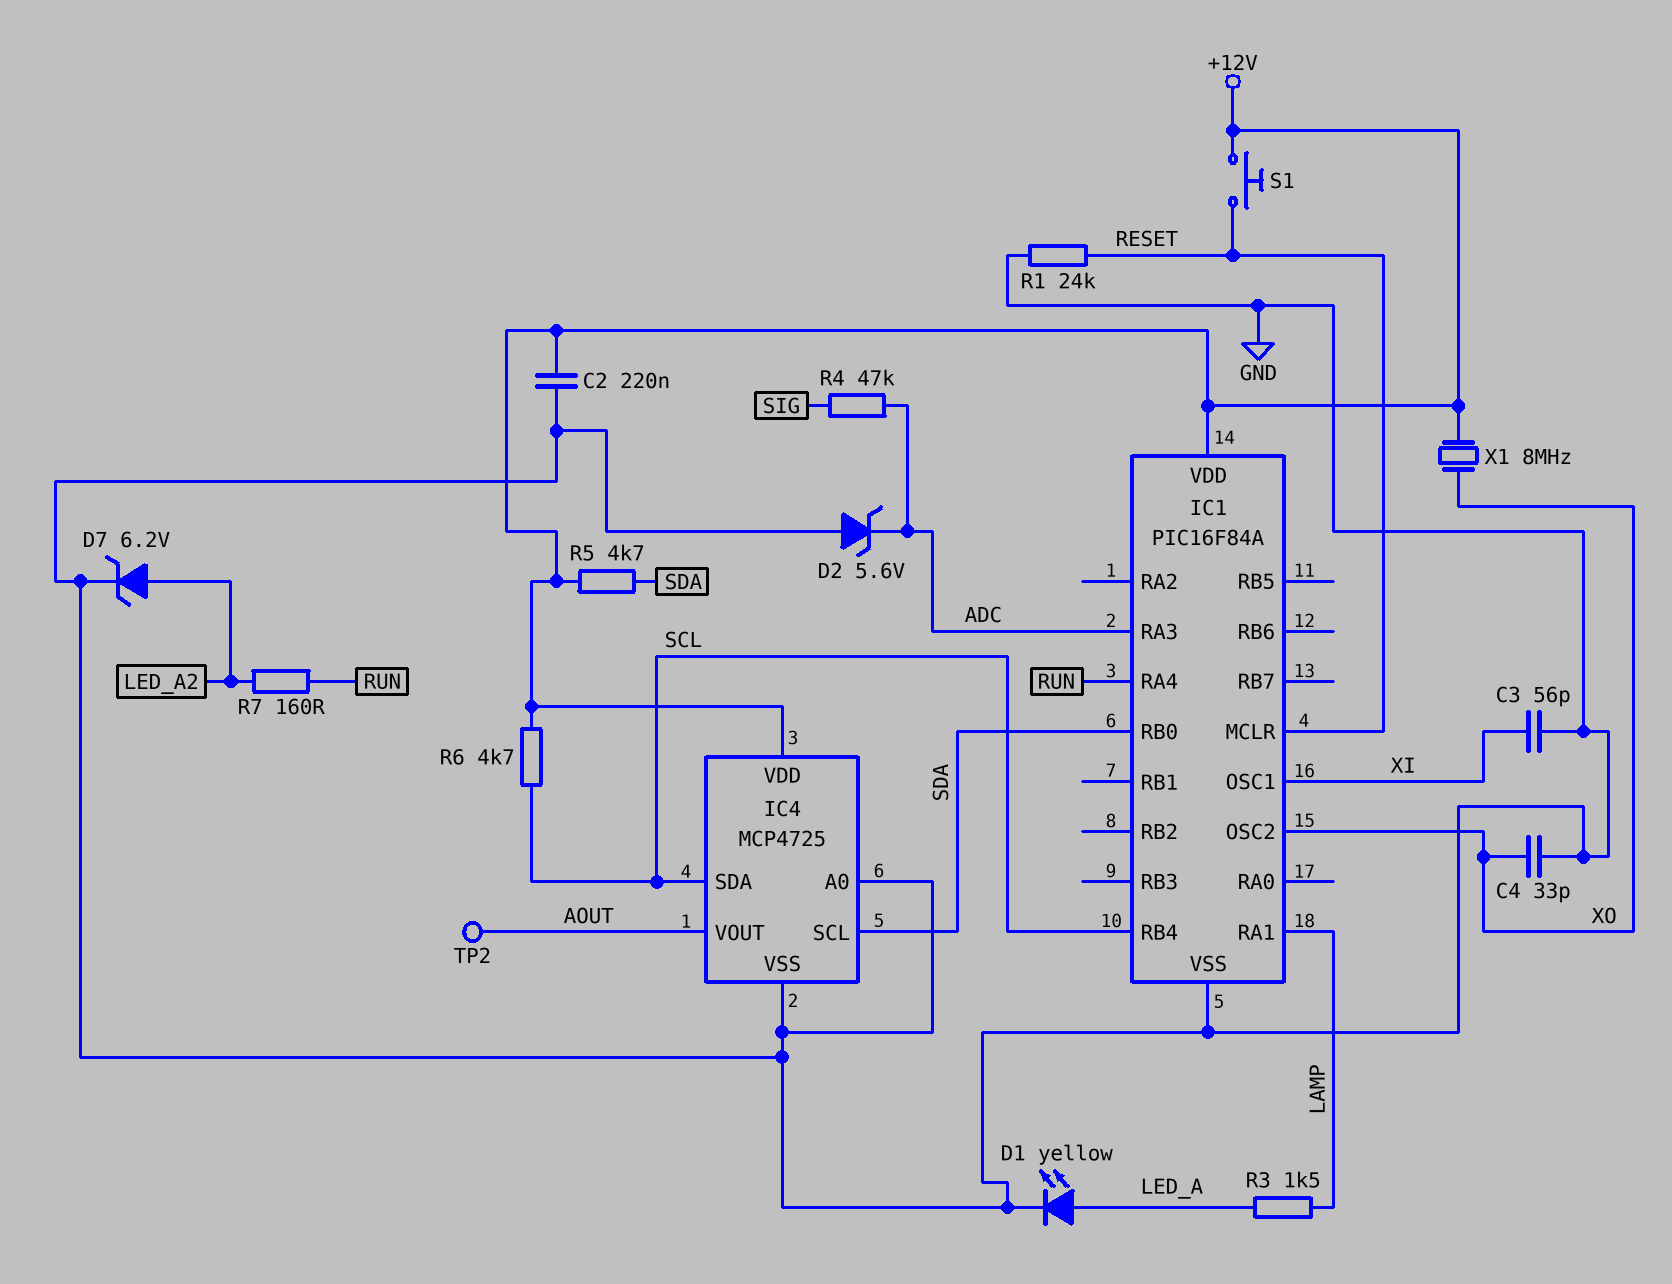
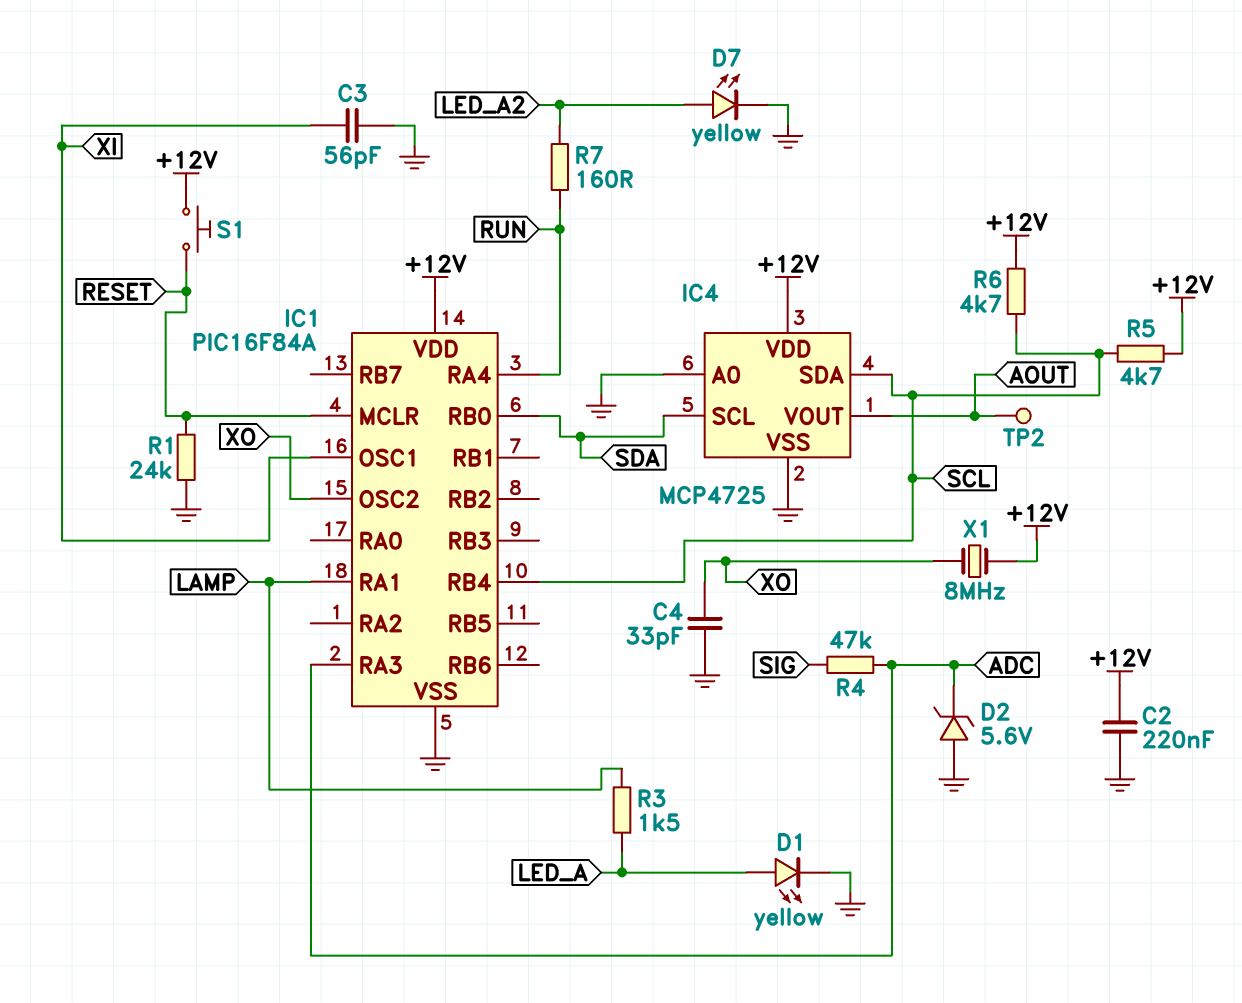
D7: zener 6.2V (A LED_A2, K GND) -> LED yellow (A LED_A2, K GND)
R5: 4.7k (+12V, SDA) -> 4.7k (+12V, SCL)

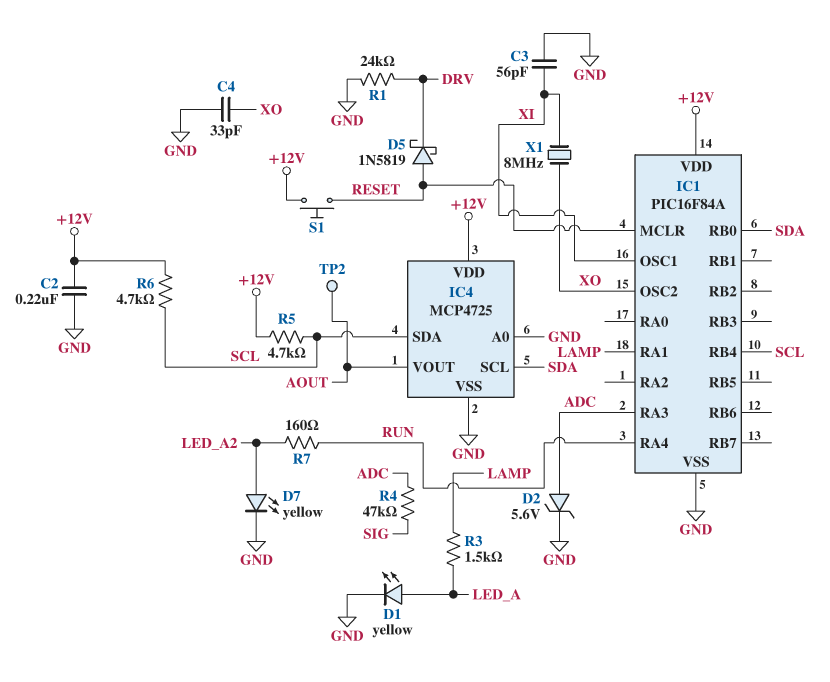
D2: zener 5.6V (A GND, K ADC) -> zener 5.6V (A ADC, K GND)
D5: none -> schottky 1N5819 (A RESET, K DRV)
R1: 24k (GND, RESET) -> 24k (DRV, GND)
X1: 8MHz (+12V, XO) -> 8MHz (XI, XO)

